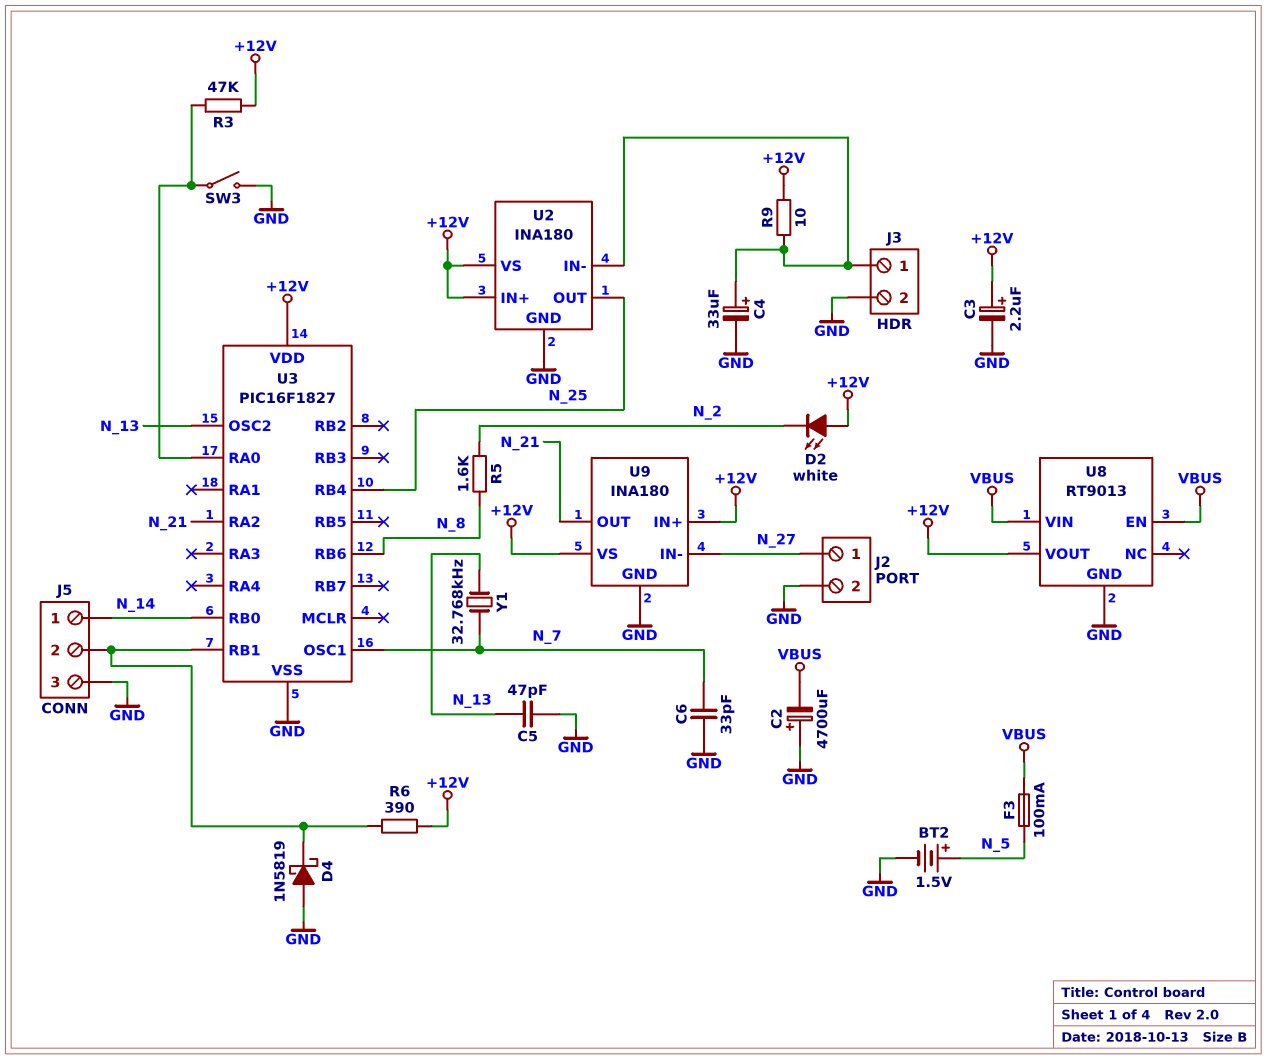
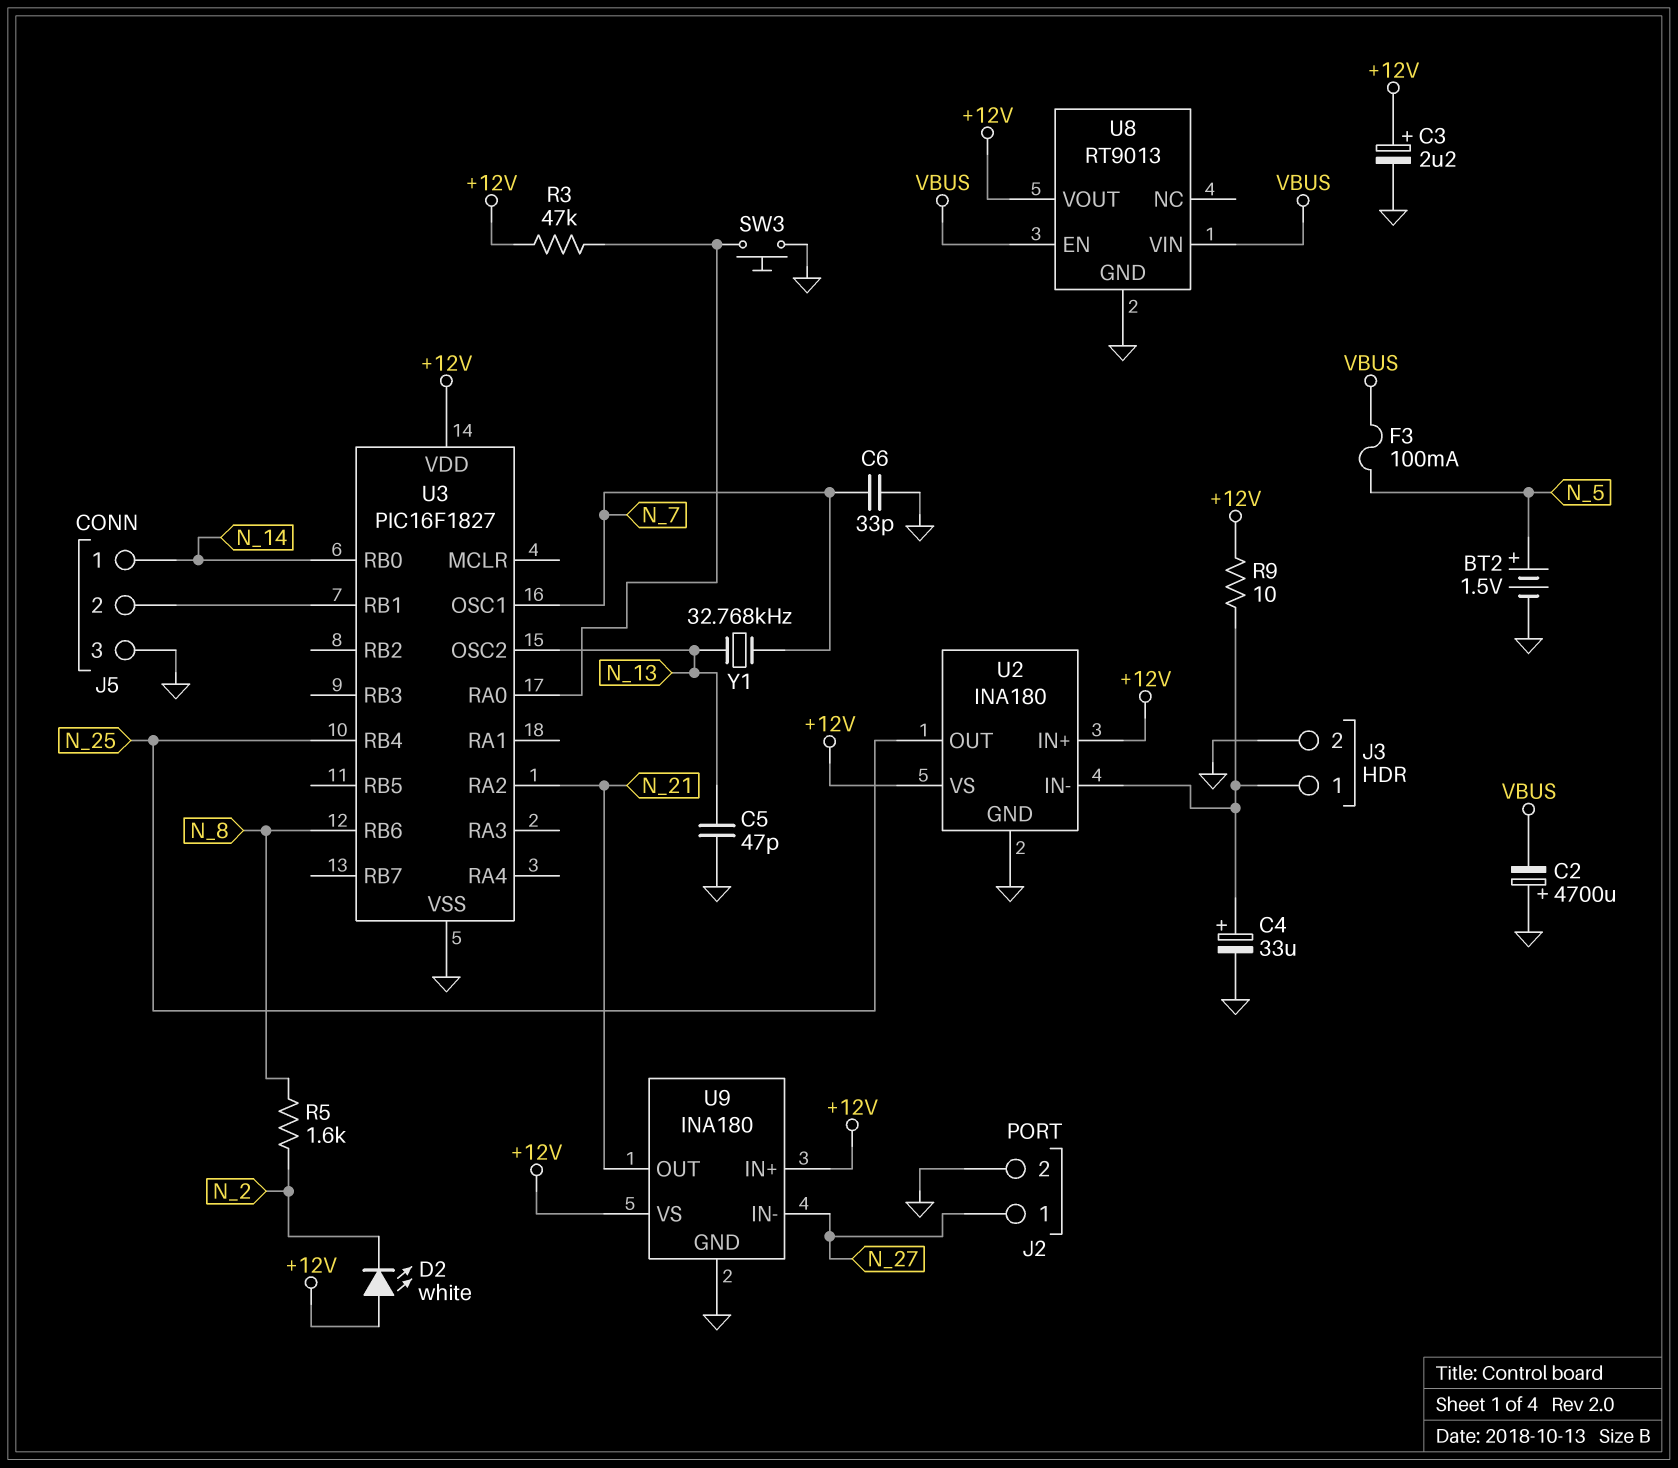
D4: schottky 1N5819 (A GND, K J5/2) -> none
R6: 390 (+12V, J5/2) -> none
SW3: switch (GND, U3/RA0) -> button (GND, U3/RA0)

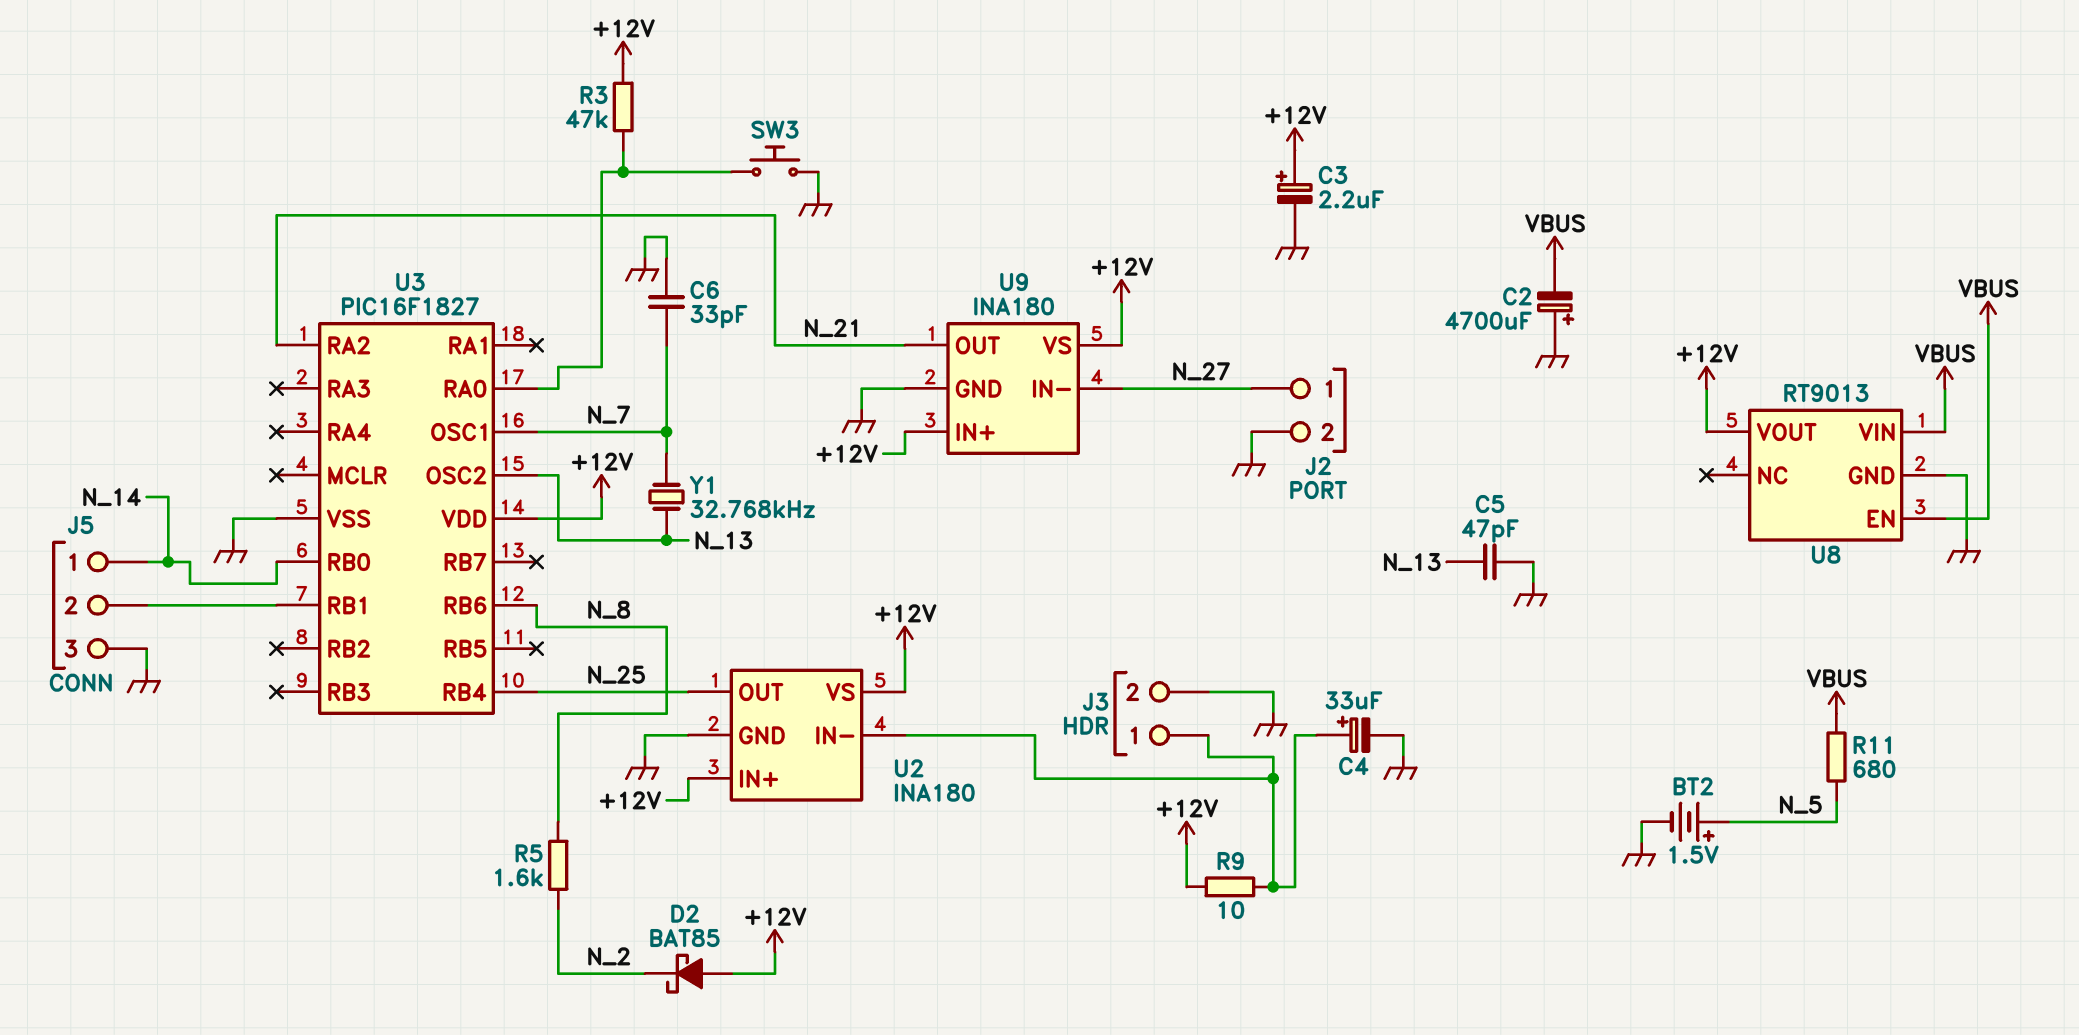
D2: LED white (A +12V, K N_2) -> schottky BAT85 (A +12V, K N_2)
F3: 100mA (N_5, VBUS) -> none
R11: none -> 680 (N_5, VBUS)

